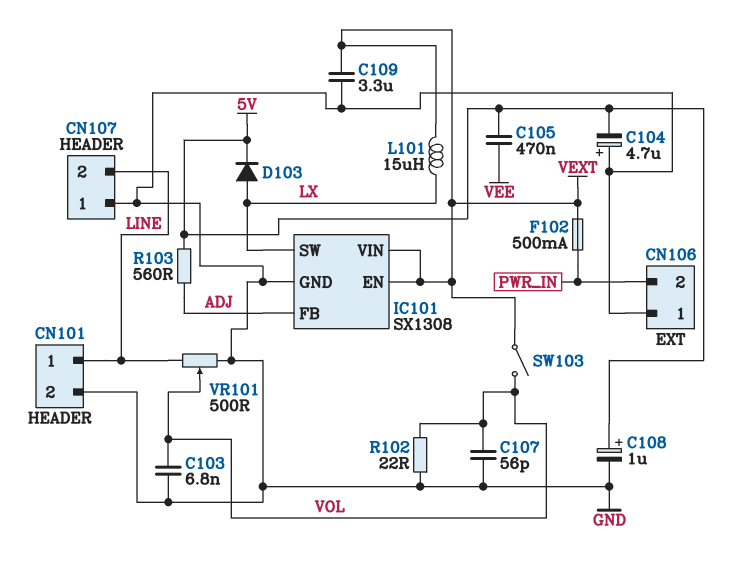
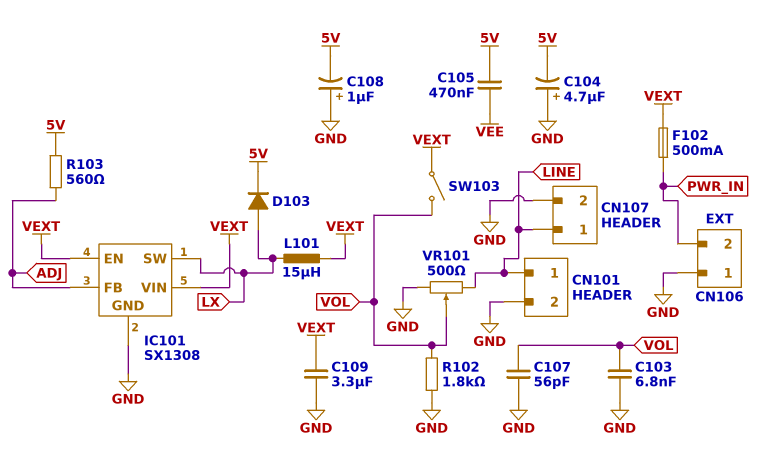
C108: 1uF (plus 5V, minus GND) -> 1uF (plus GND, minus 5V)
CN107 pin 1: GND -> LINE
CN107 pin 2: LINE -> GND
R102: 22 (GND, VOL) -> 1.8k (GND, VOL)

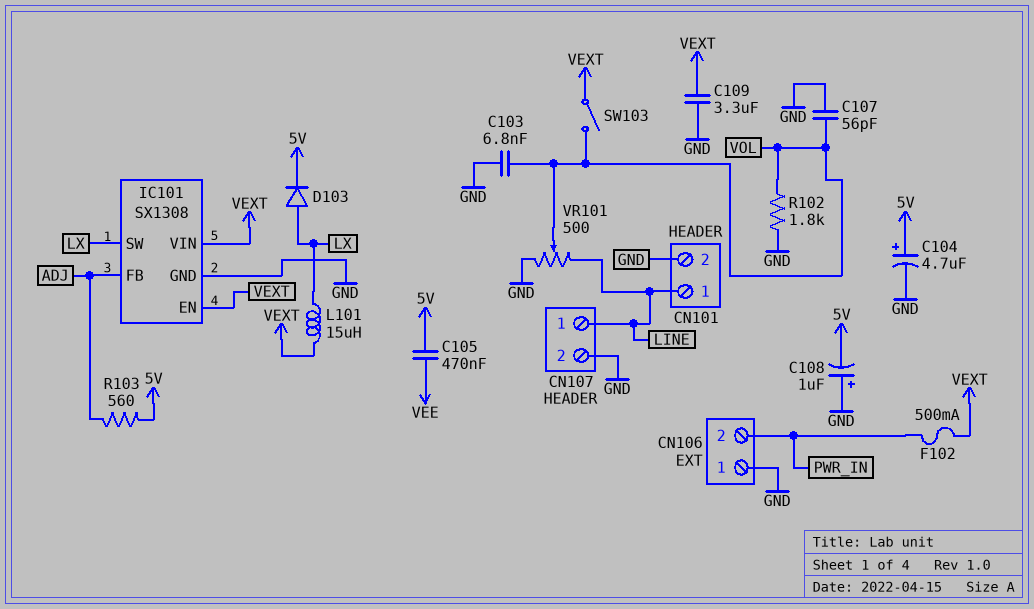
C104: 4.7uF (plus GND, minus 5V) -> 4.7uF (plus 5V, minus GND)

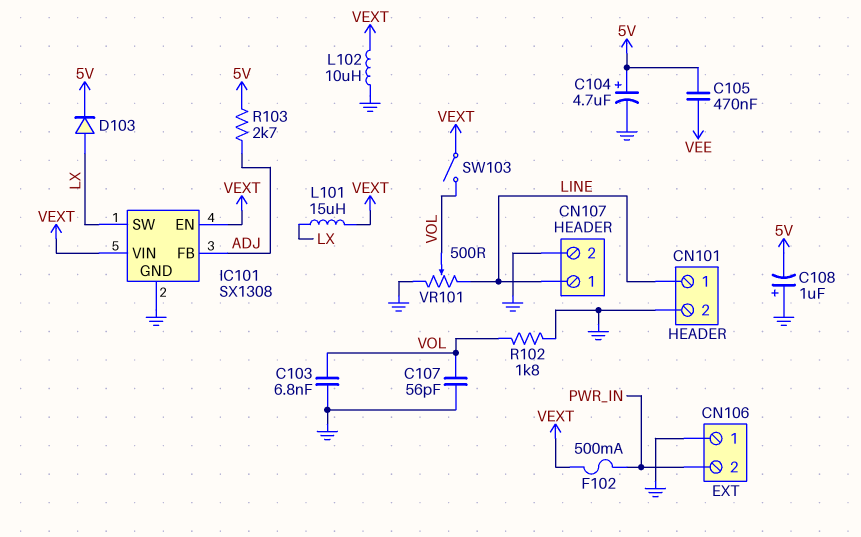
C109: 3.3uF (GND, VEXT) -> none
L102: none -> 10uH (GND, VEXT)
R103: 560 (5V, ADJ) -> 2.7k (5V, ADJ)

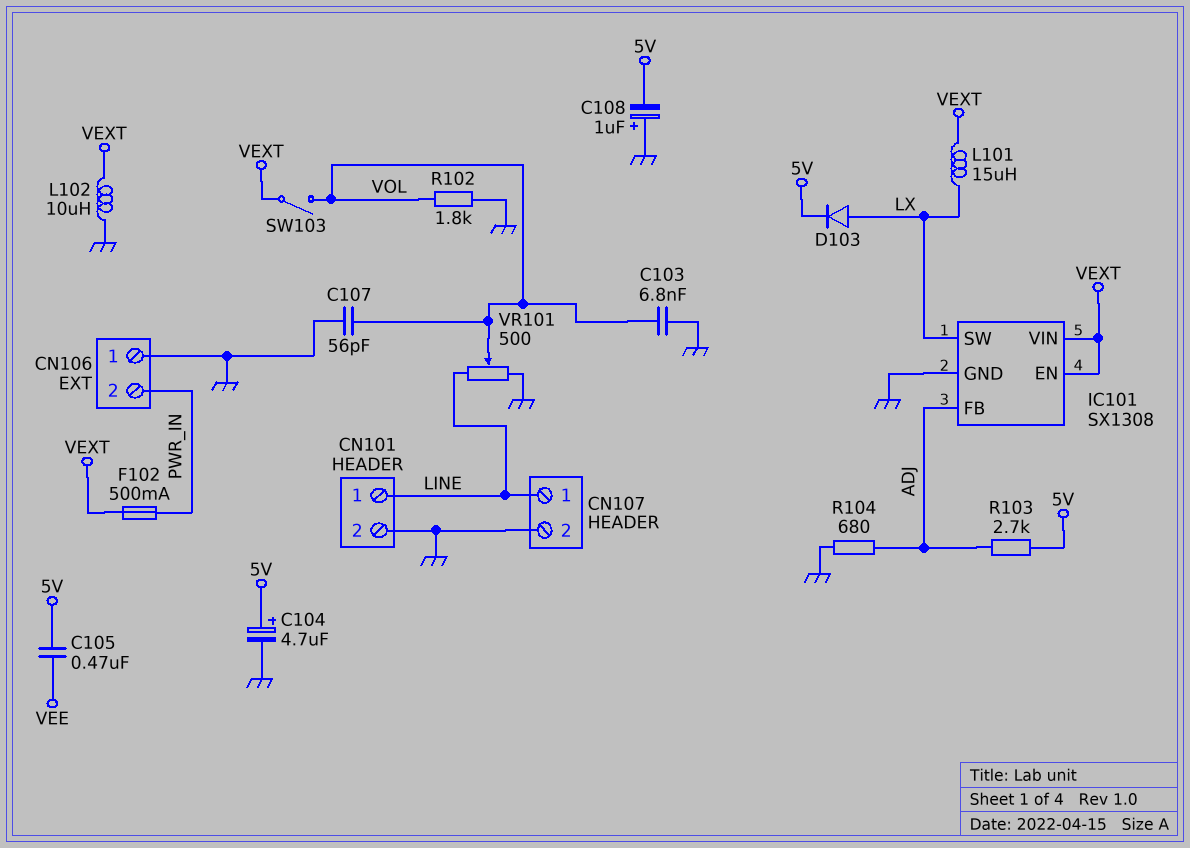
R104: none -> 680 (ADJ, GND)

